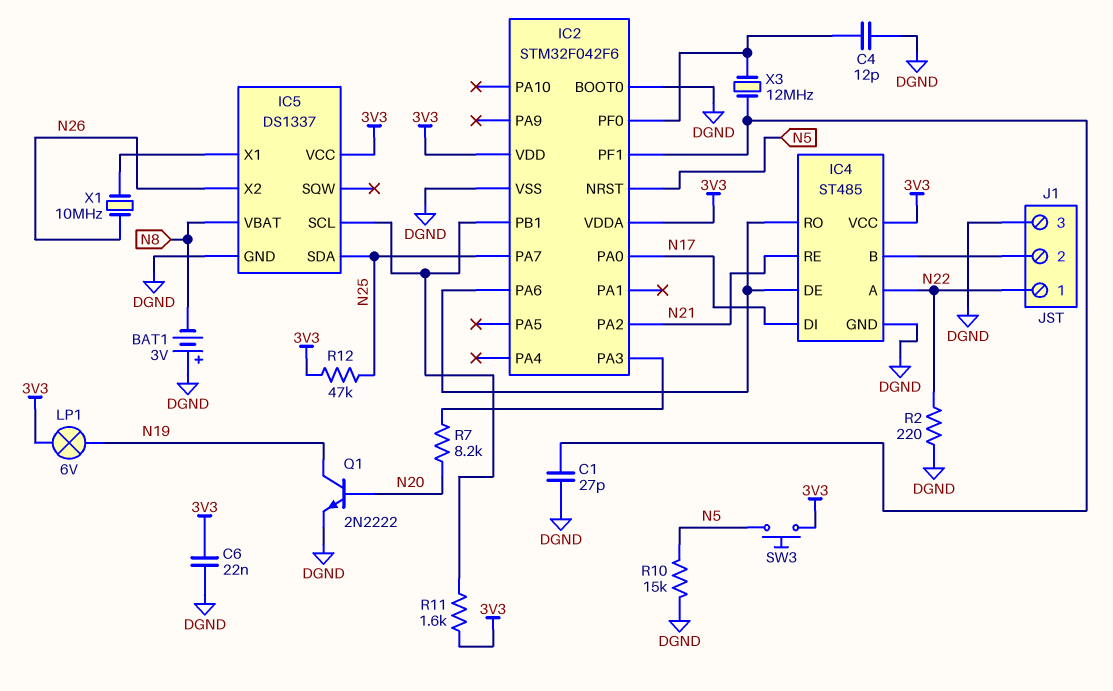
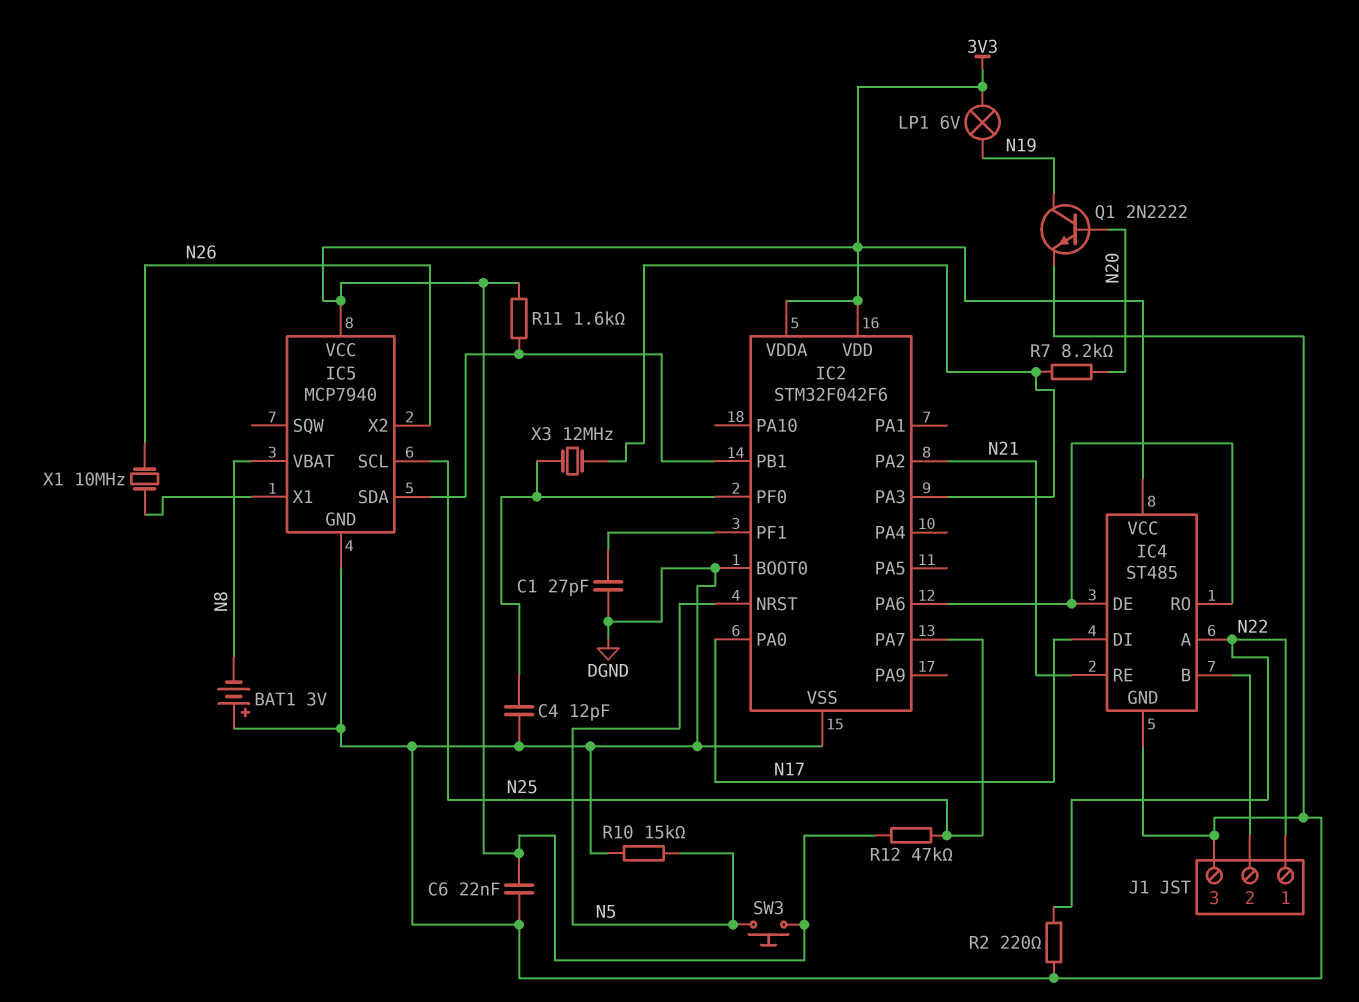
IC5: DS1337 -> MCP7940
IC5 pin SCL: IC2/PB1 -> N25
IC5 pin SDA: N25 -> IC2/PB1
X3: 12MHz (IC2/PF0, IC2/PF1) -> 12MHz (IC2/PA3, IC2/PF0)

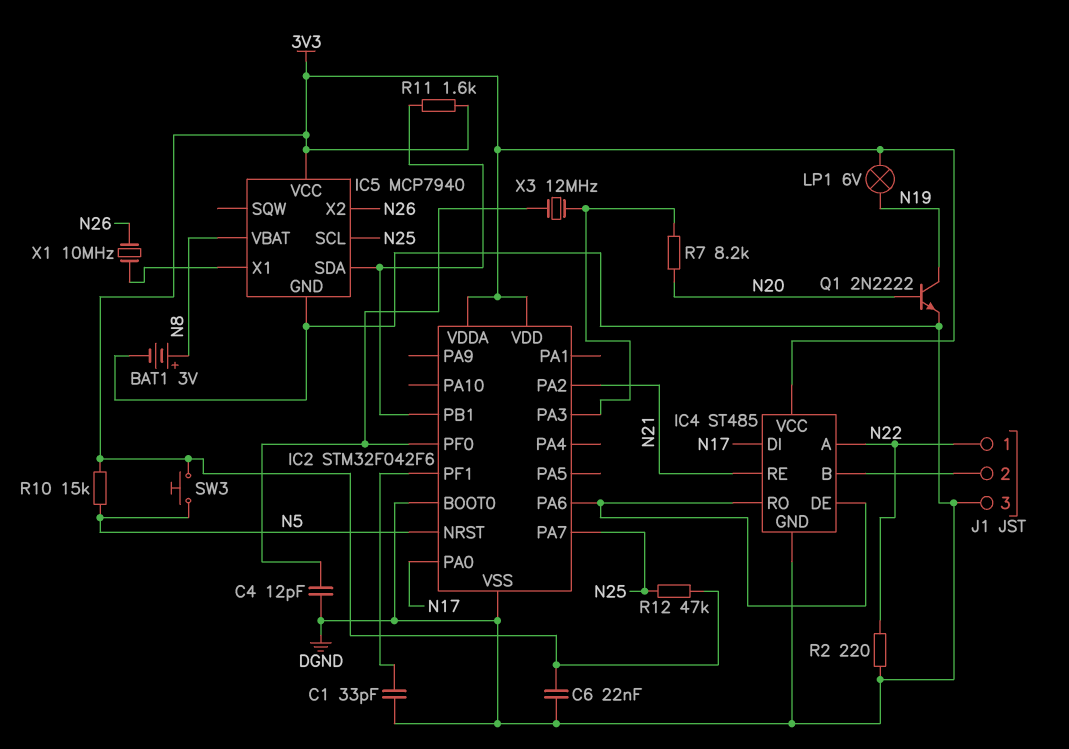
BAT1: 3V (plus DGND, minus N8) -> 3V (plus N8, minus DGND)
C1: 27pF (DGND, IC2/PF1) -> 33pF (DGND, IC2/PF1)
R10: 15k (DGND, N5) -> 15k (3V3, N5)

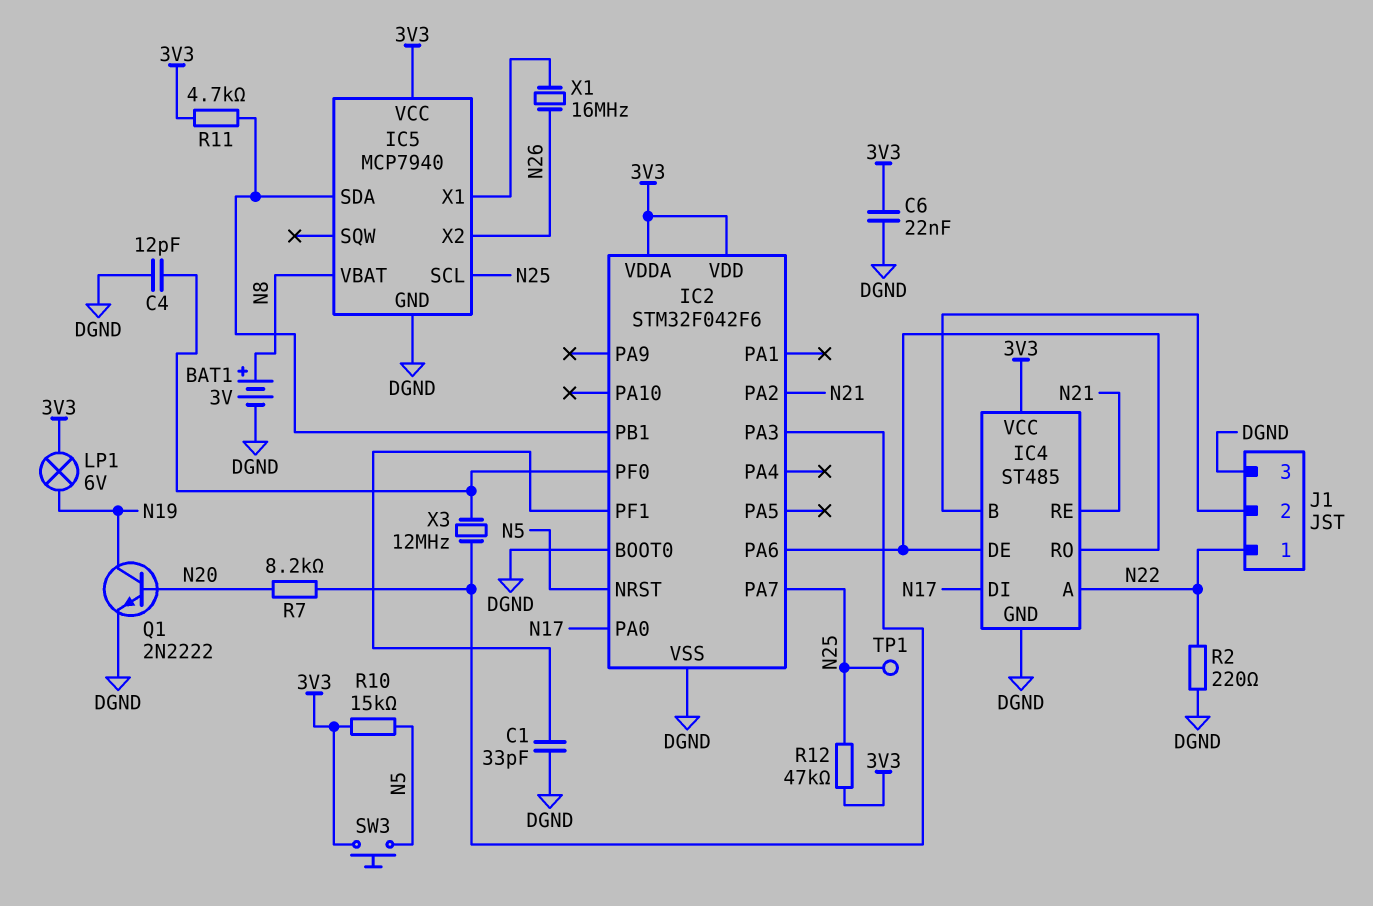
R11: 1.6k (3V3, IC2/PB1) -> 4.7k (3V3, IC2/PB1)
TP1: none -> test point (N25)
X1: 10MHz (IC5/X1, N26) -> 16MHz (IC5/X1, N26)

